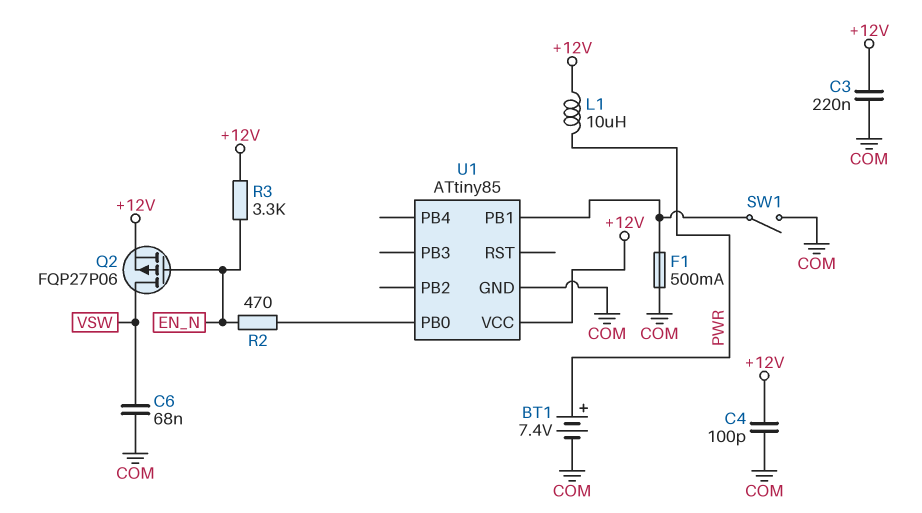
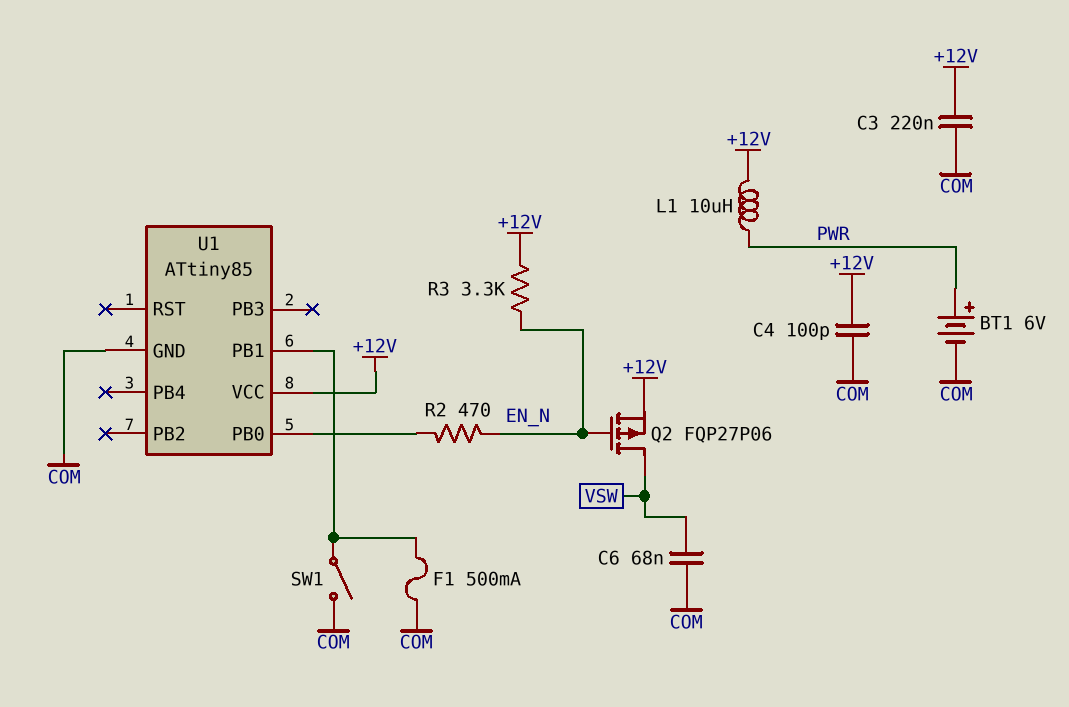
BT1: 7.4V (plus PWR, minus COM) -> 6V (plus PWR, minus COM)

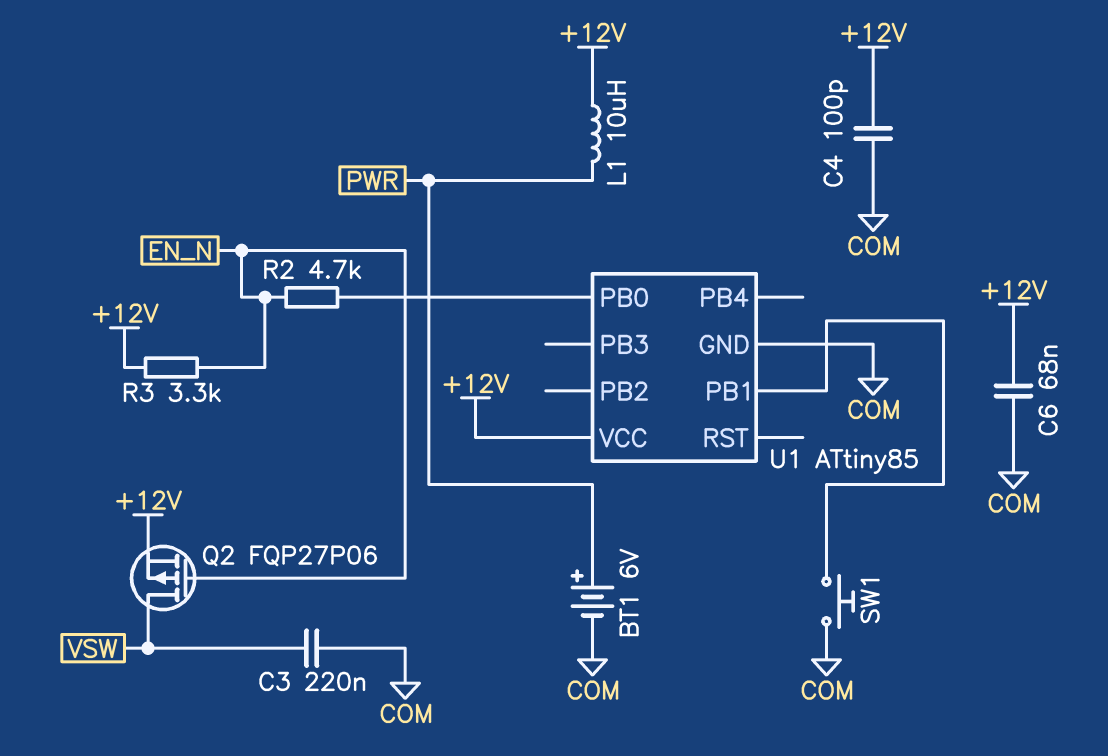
C3: 220nF (+12V, COM) -> 220nF (COM, VSW)
C6: 68nF (COM, VSW) -> 68nF (+12V, COM)
F1: 500mA (COM, U1/PB1) -> none
R2: 470 (EN_N, U1/PB0) -> 4.7k (EN_N, U1/PB0)
SW1: switch (COM, U1/PB1) -> button (COM, U1/PB1)

